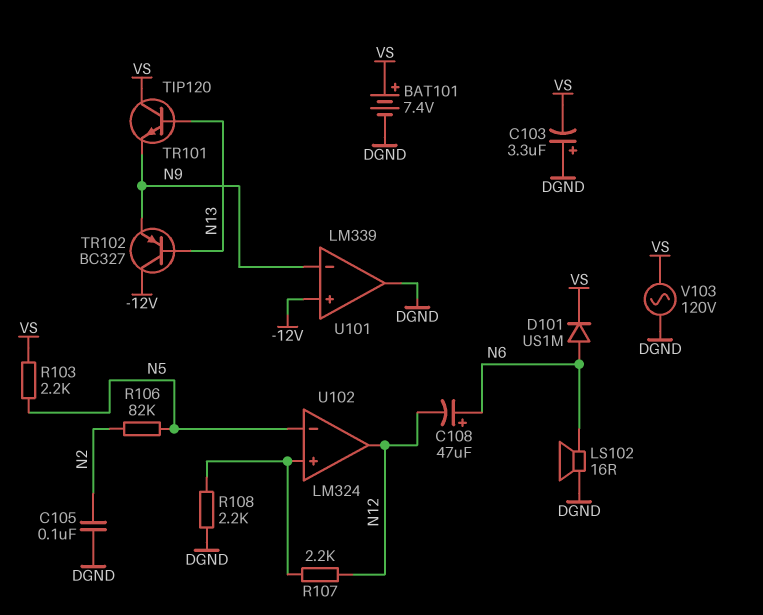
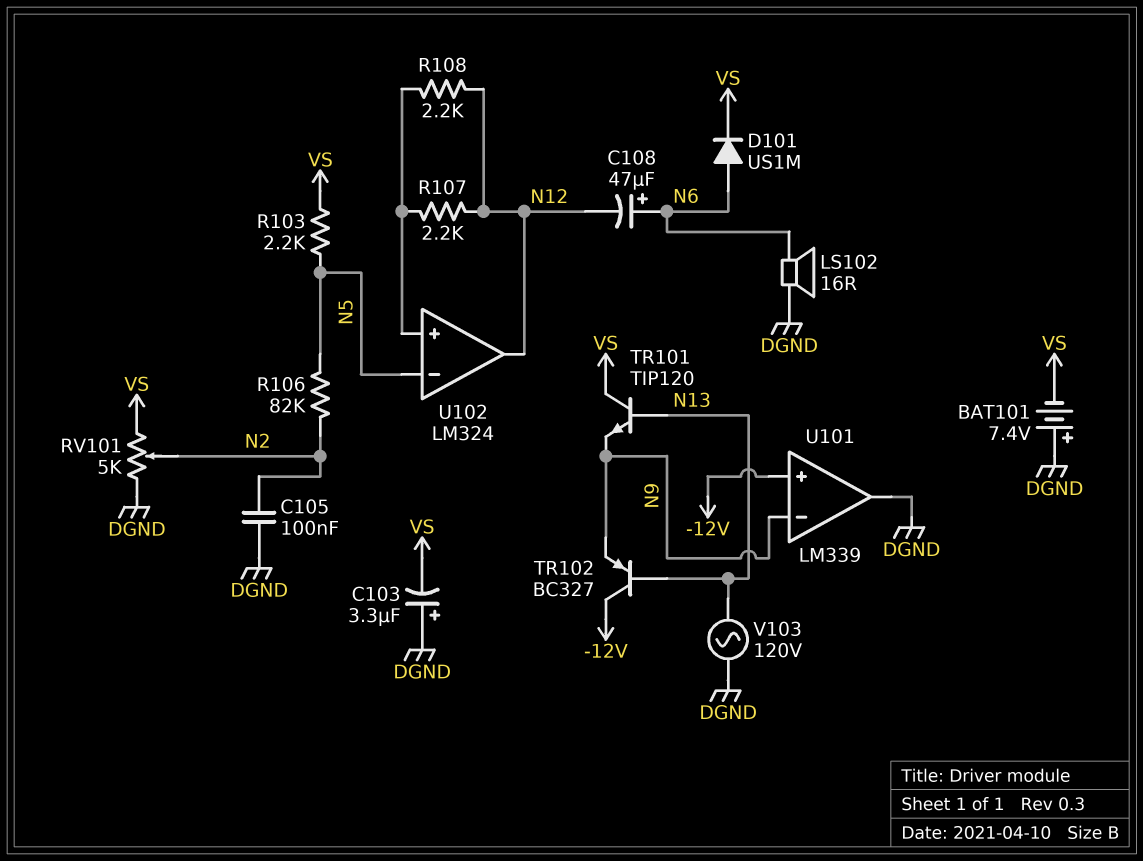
BAT101: 7.4V (plus VS, minus DGND) -> 7.4V (plus DGND, minus VS)
R108: 2.2k (DGND, U102/in+) -> 2.2k (N12, U102/in+)
RV101: none -> 5k (DGND, VS, wiper N2)
V103: AC 120V (DGND, VS) -> AC 120V (DGND, N13)

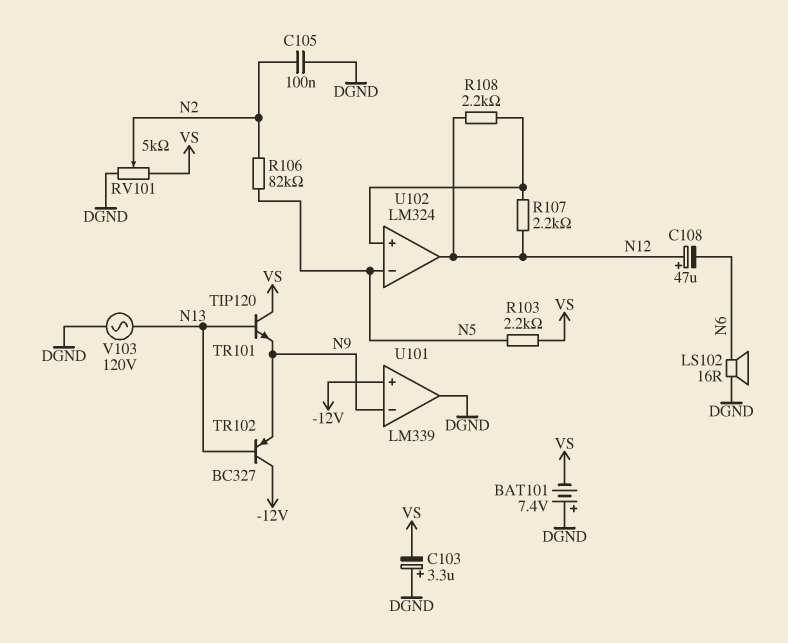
C108: 47uF (plus N6, minus N12) -> 47uF (plus N12, minus N6)
D101: diode US1M (A N6, K VS) -> none

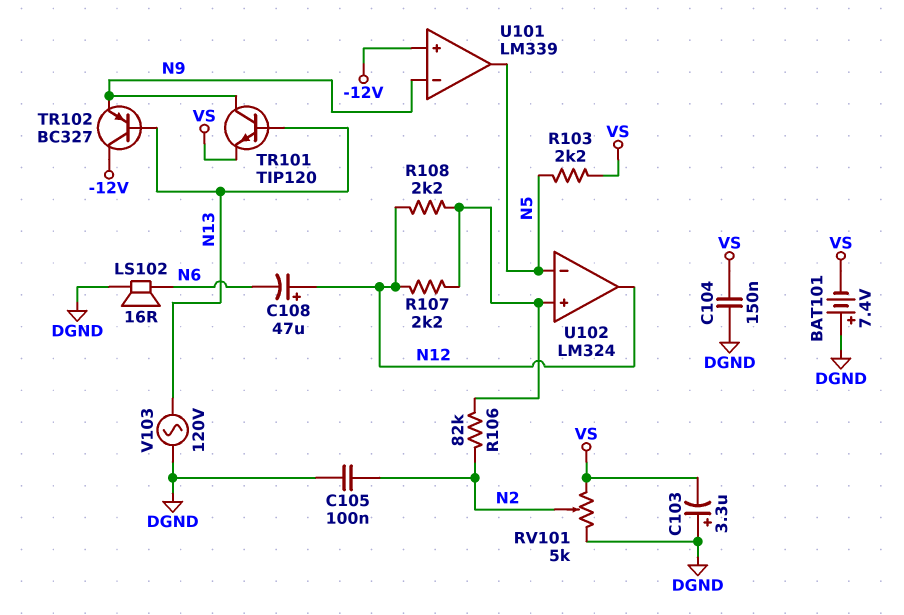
C104: none -> 150nF (DGND, VS)
R106: 82k (N2, N5) -> 82k (N2, U102/in+)
TR101: NPN TIP120 (B N13, C VS, E N9) -> NPN TIP120 (B N13, C N9, E VS)
U101 pin out: DGND -> N5

